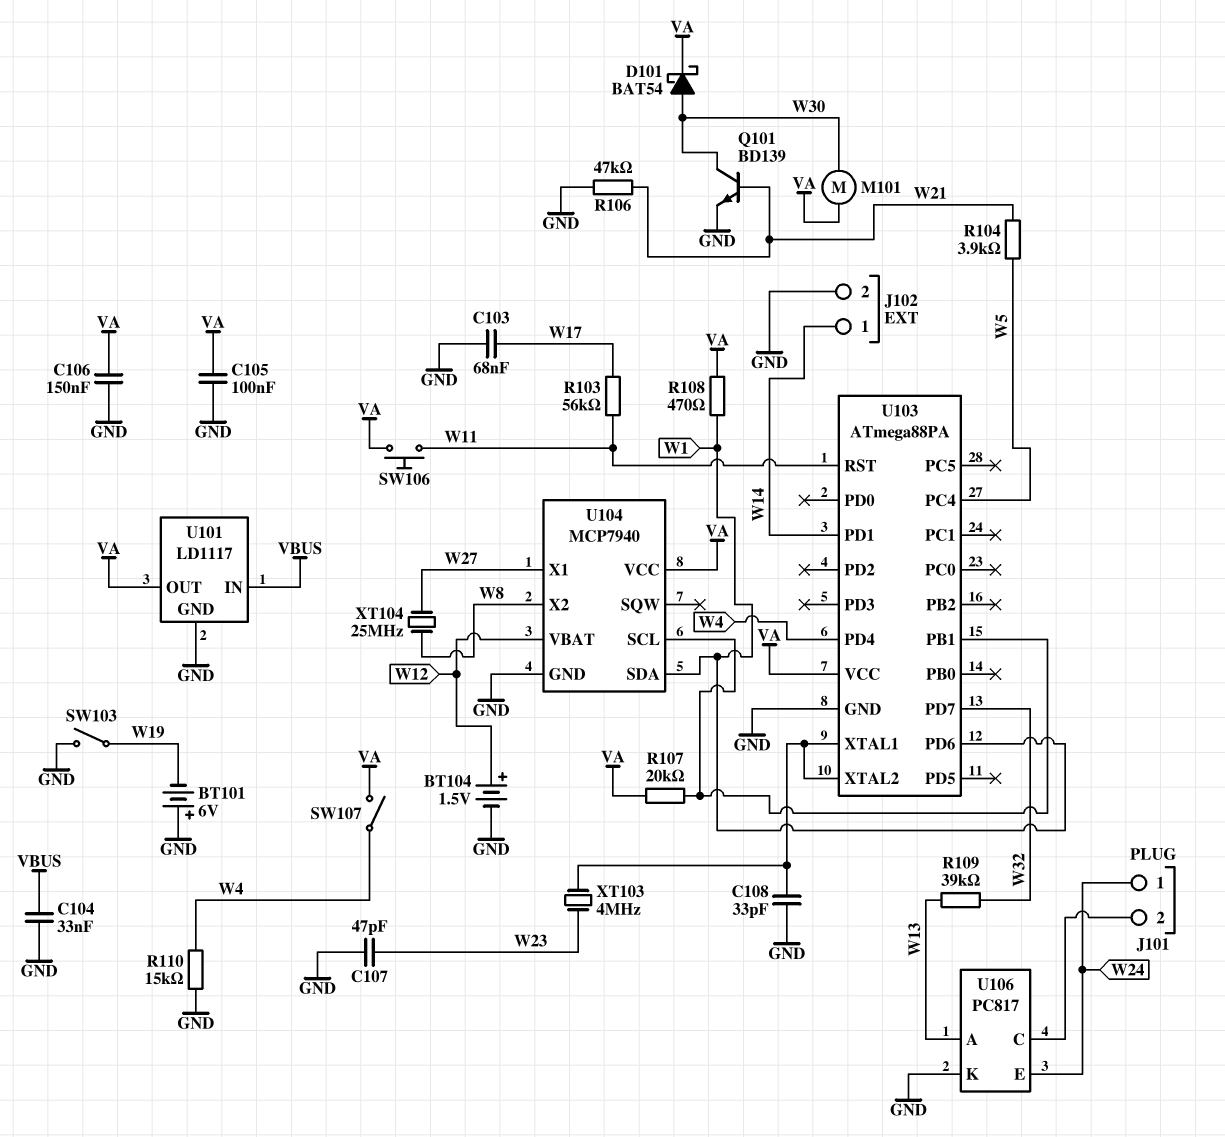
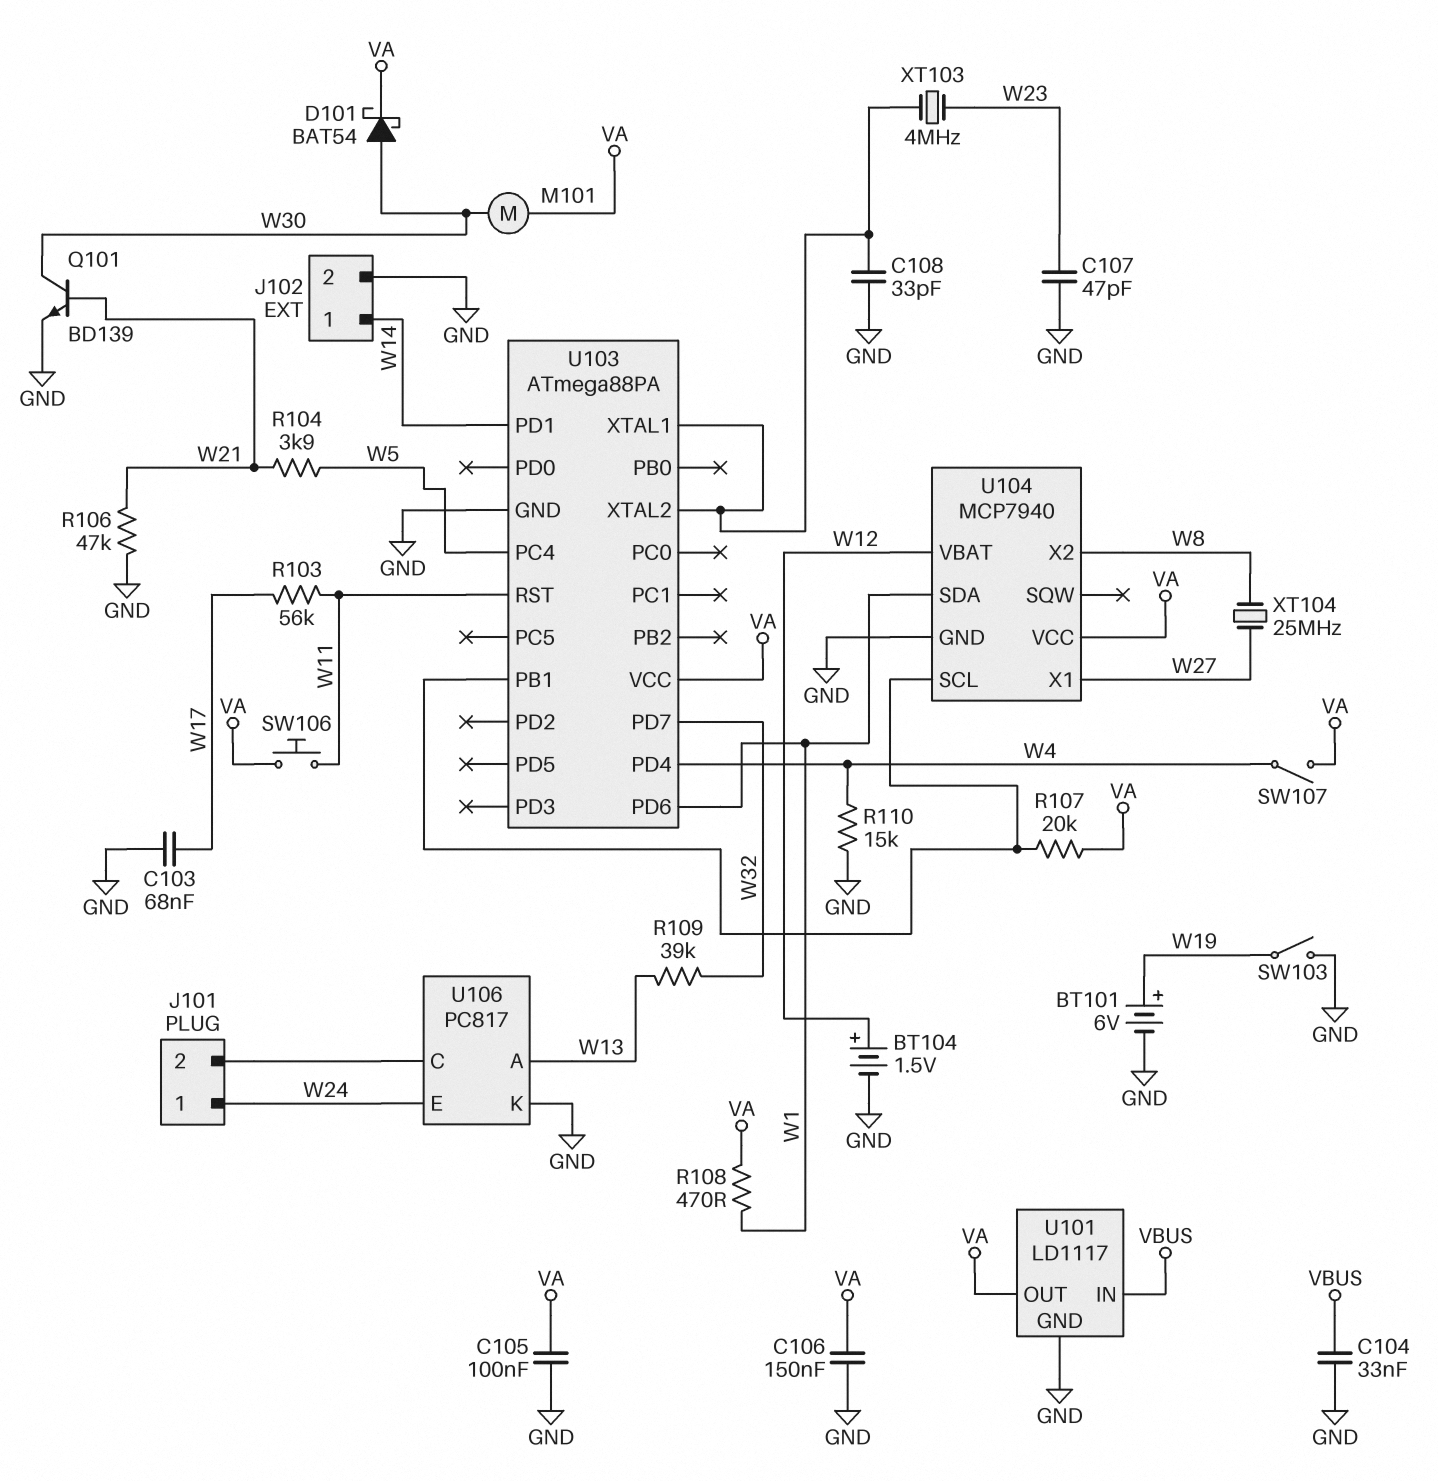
BT101: 6V (plus GND, minus W19) -> 6V (plus W19, minus GND)

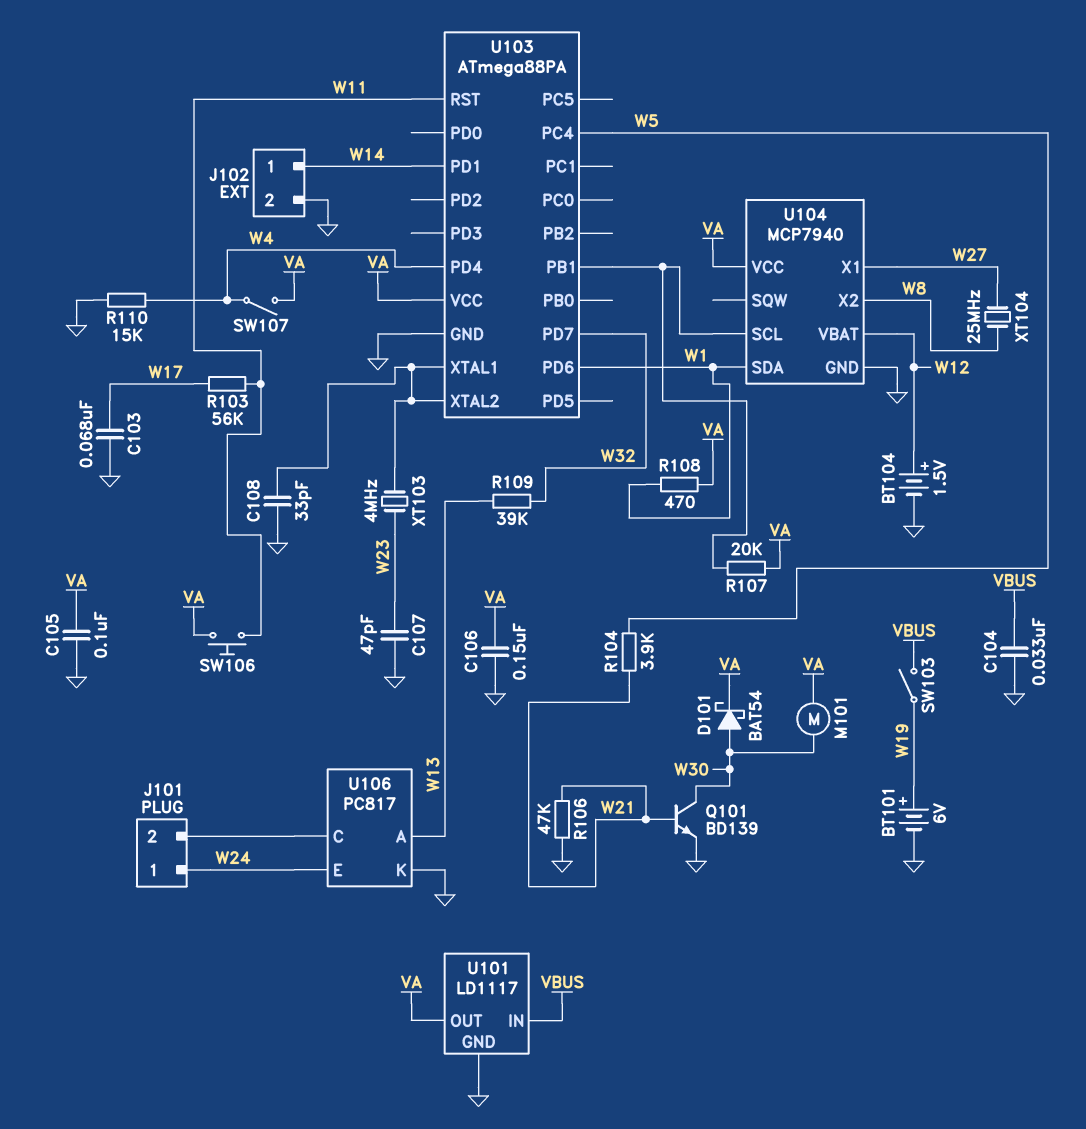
SW103: switch (GND, W19) -> switch (VBUS, W19)

